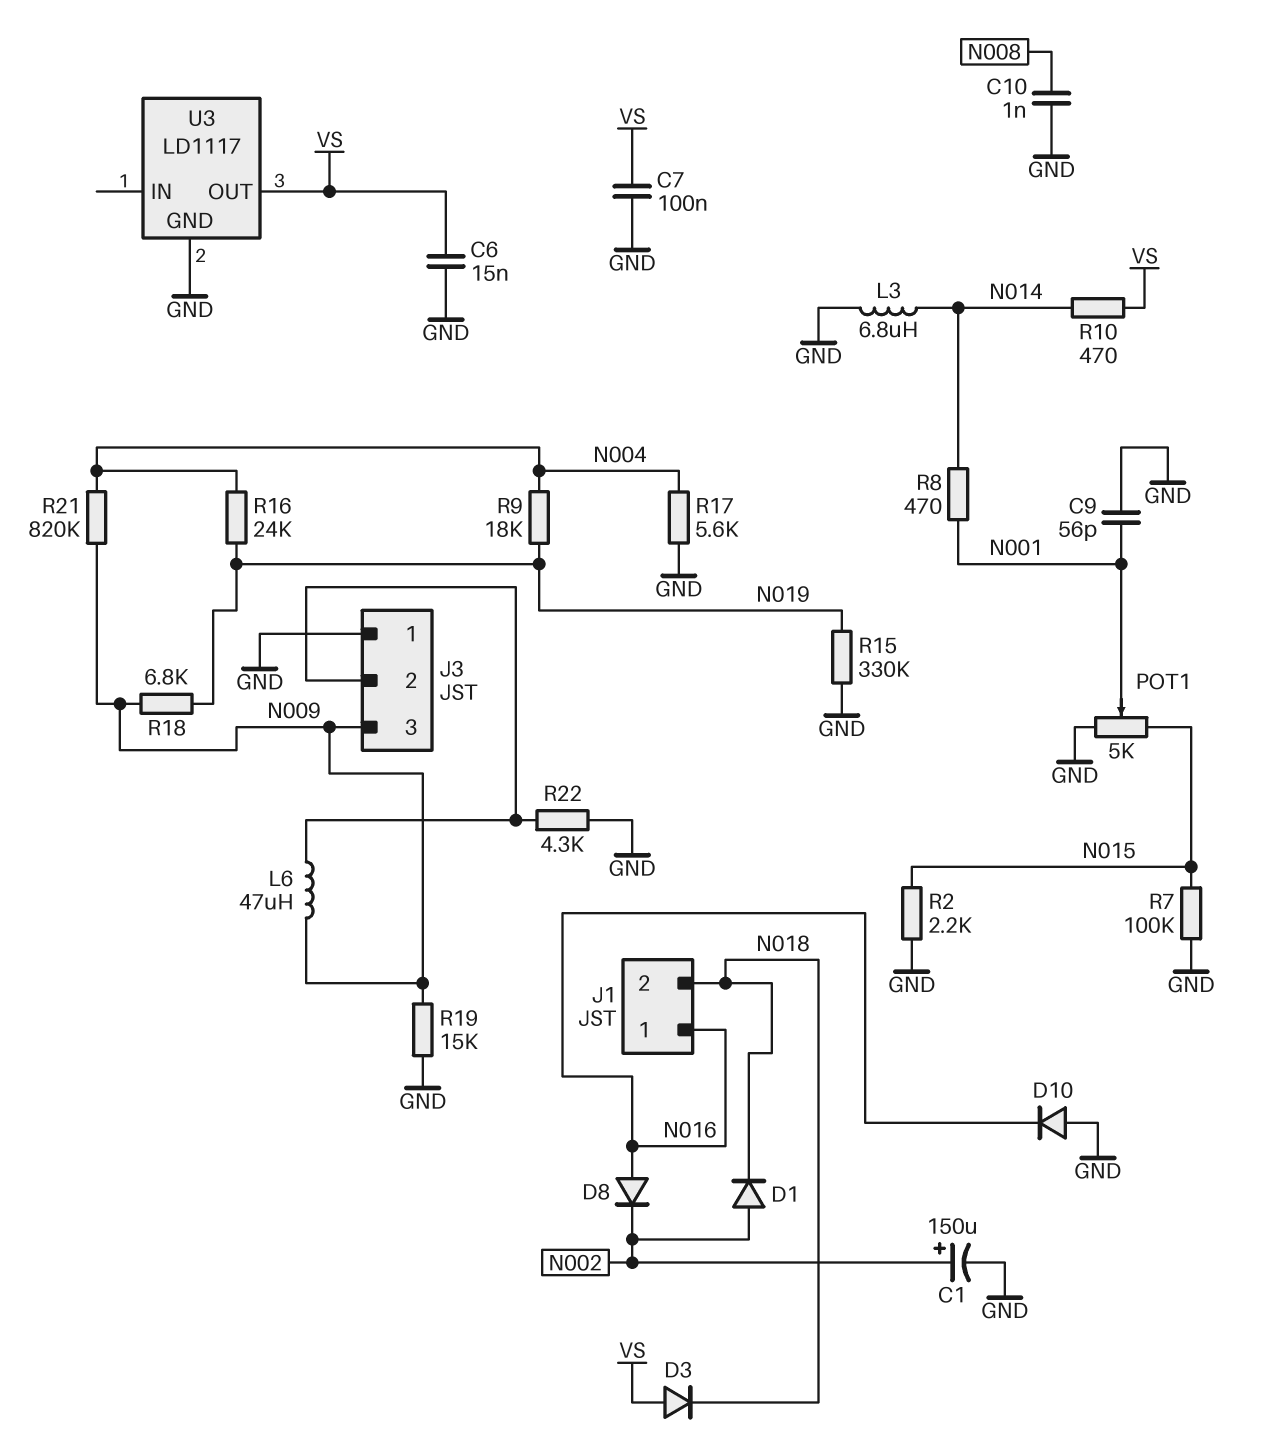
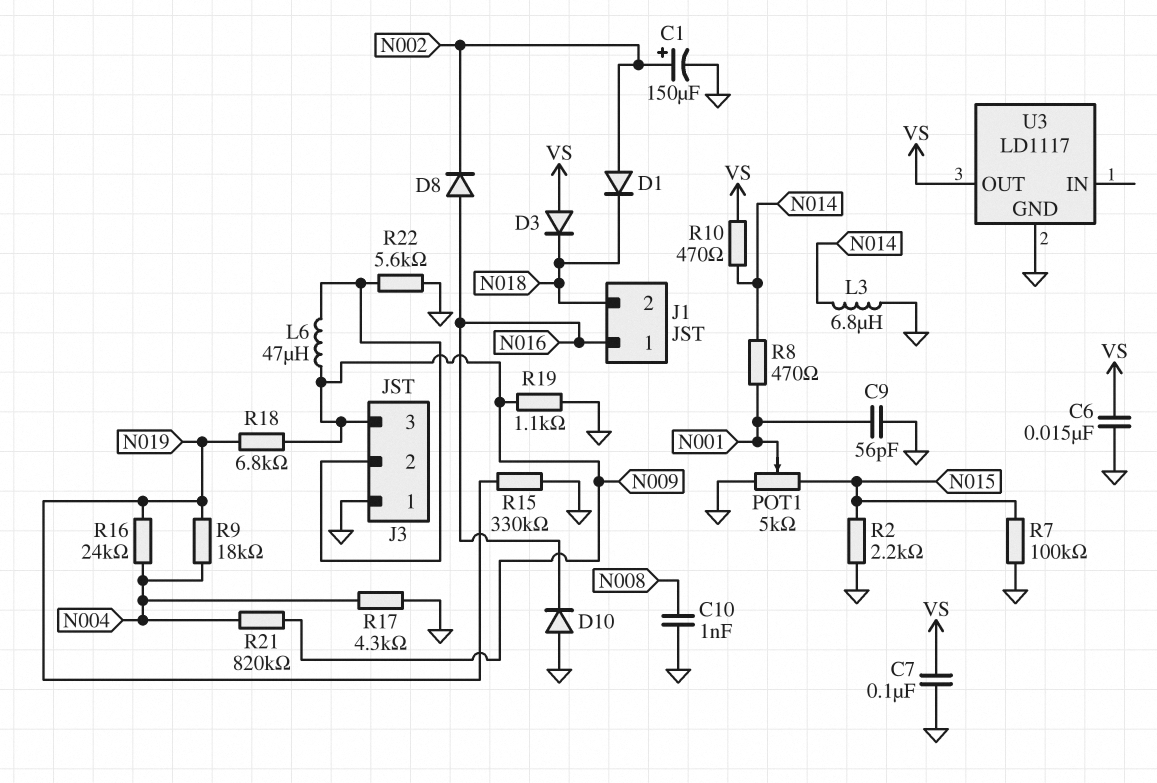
R17: 5.6k (GND, N004) -> 4.3k (GND, N004)
R19: 15k (GND, N009) -> 1.1k (GND, N009)
R22: 4.3k (GND, J3/2) -> 5.6k (GND, J3/2)

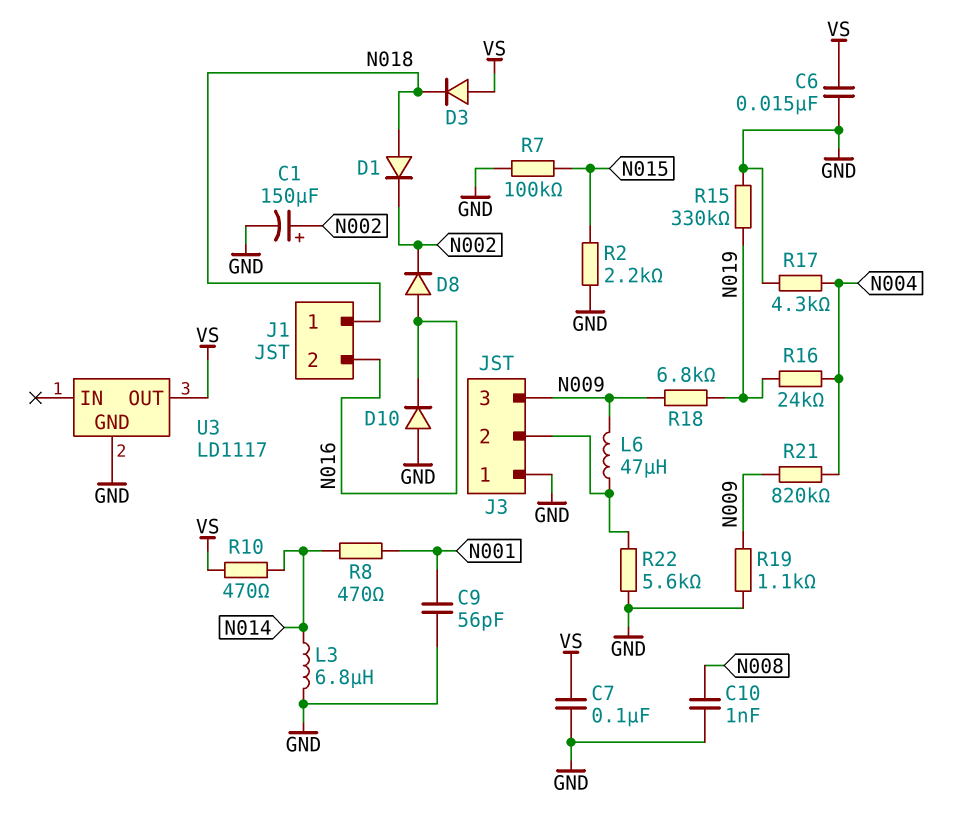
D1: diode (A N002, K N018) -> diode (A N018, K N002)
J1 pin 1: N016 -> N018
J1 pin 2: N018 -> N016
POT1: 5k (GND, N015, wiper N001) -> none
R9: 18k (N004, N019) -> none

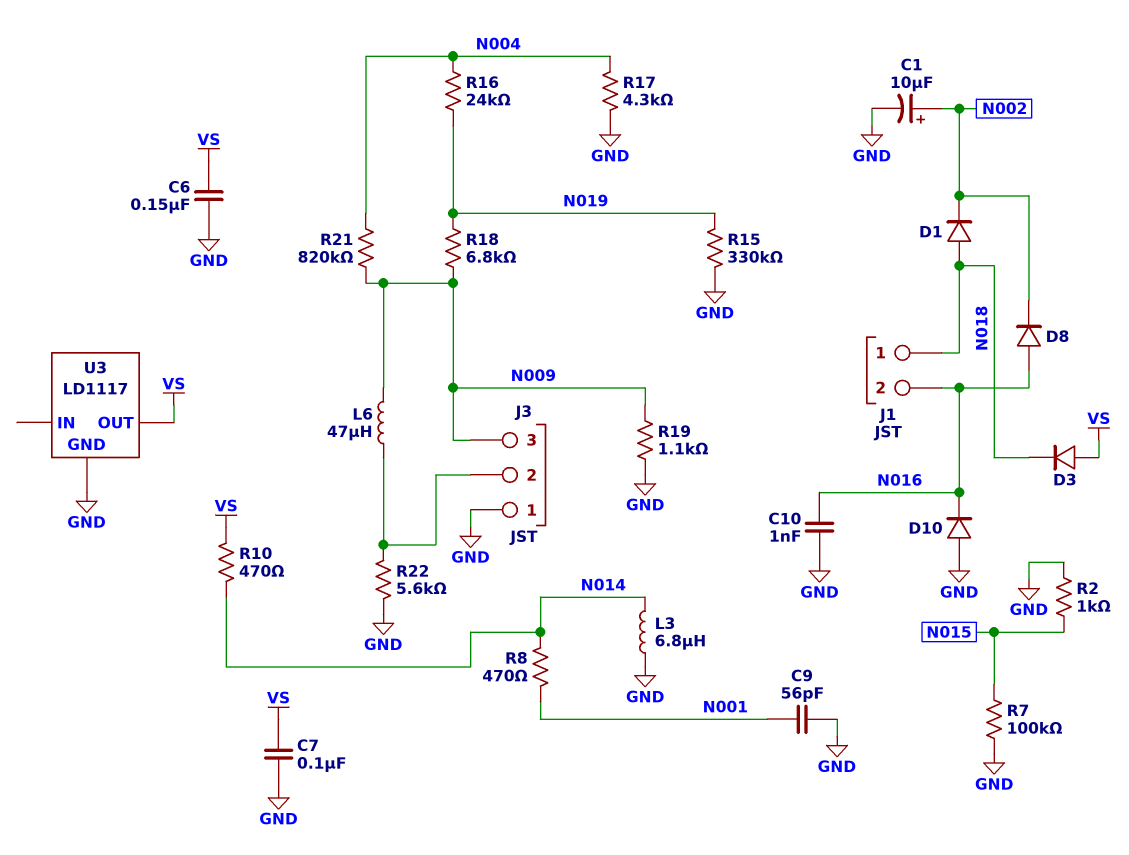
C1: 150uF (plus N002, minus GND) -> 10uF (plus N002, minus GND)
C6: 15nF (GND, VS) -> 150nF (GND, VS)
C10: 1nF (GND, N008) -> 1nF (GND, N016)
R2: 2.2k (GND, N015) -> 1k (GND, N015)

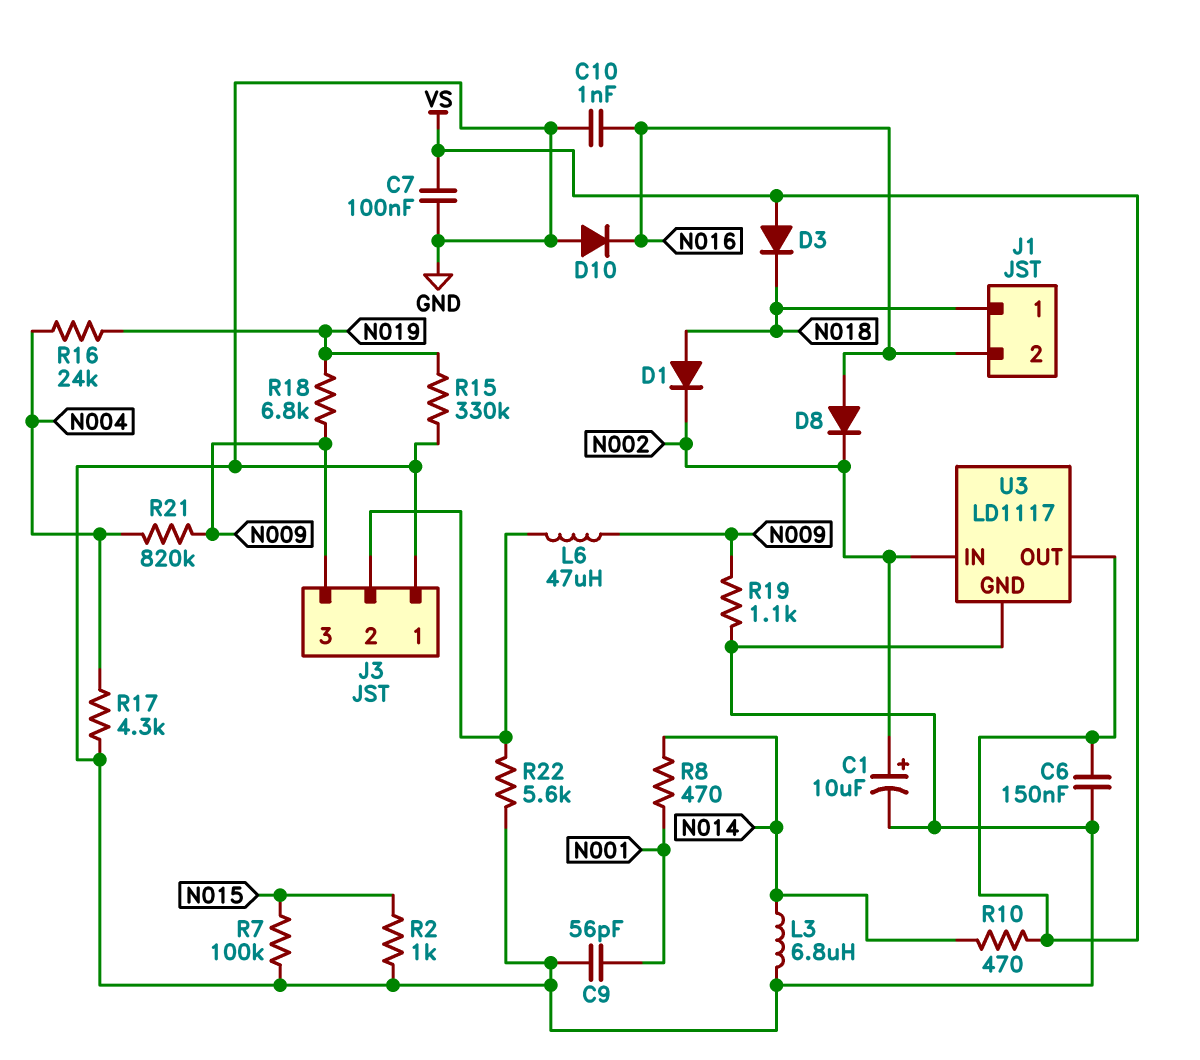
U3 pin IN: none -> N002

